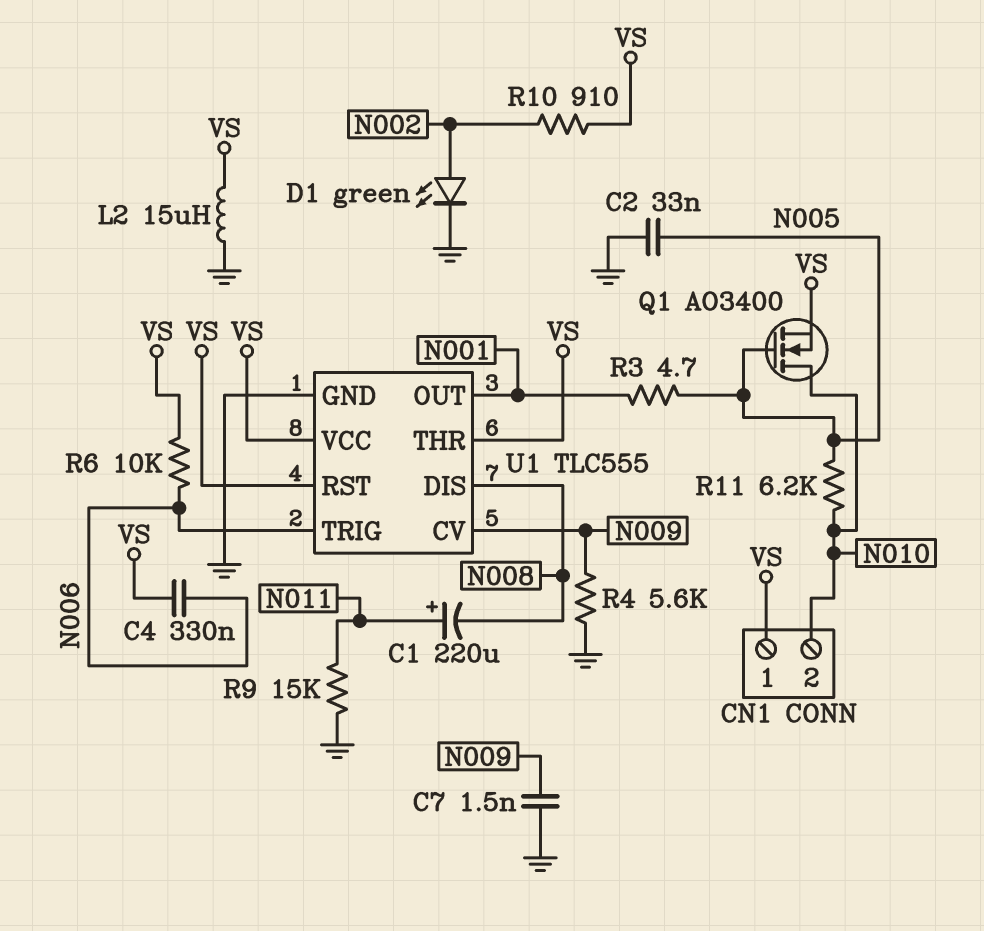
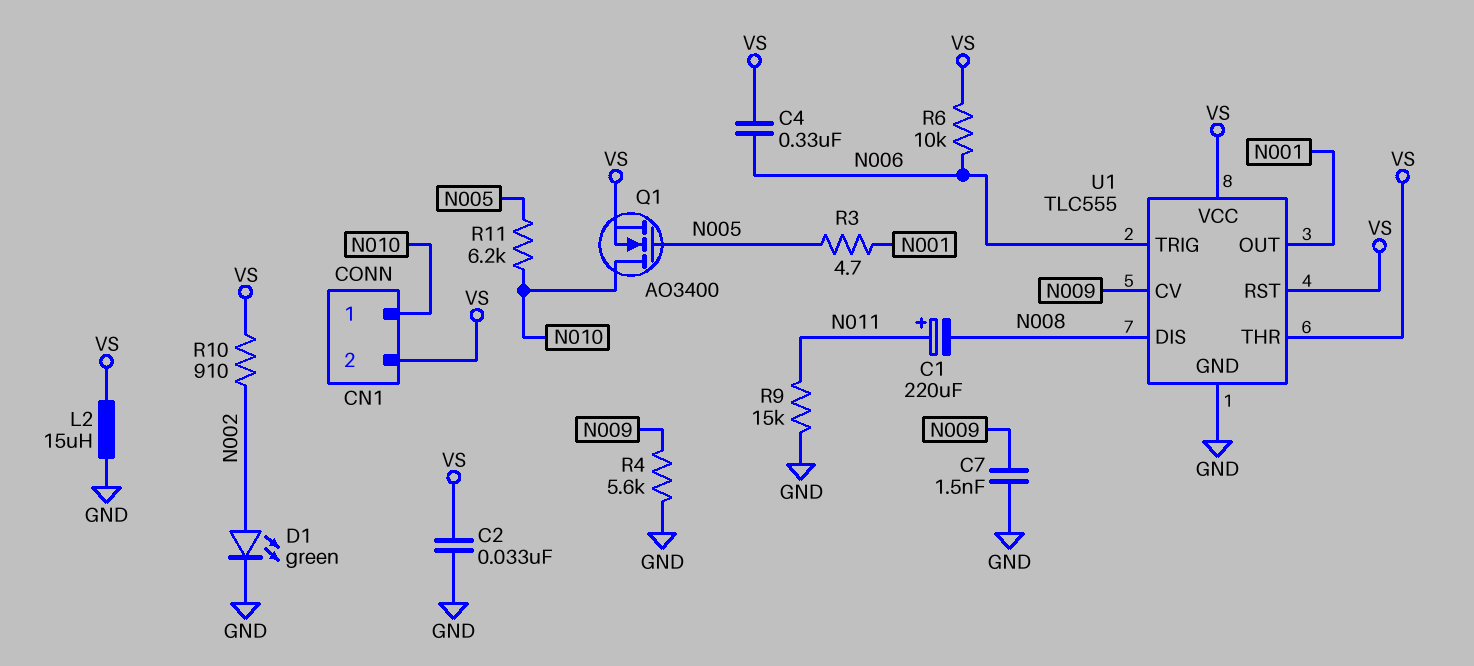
C2: 33nF (GND, N005) -> 33nF (GND, VS)
CN1 pin 1: VS -> N010
CN1 pin 2: N010 -> VS

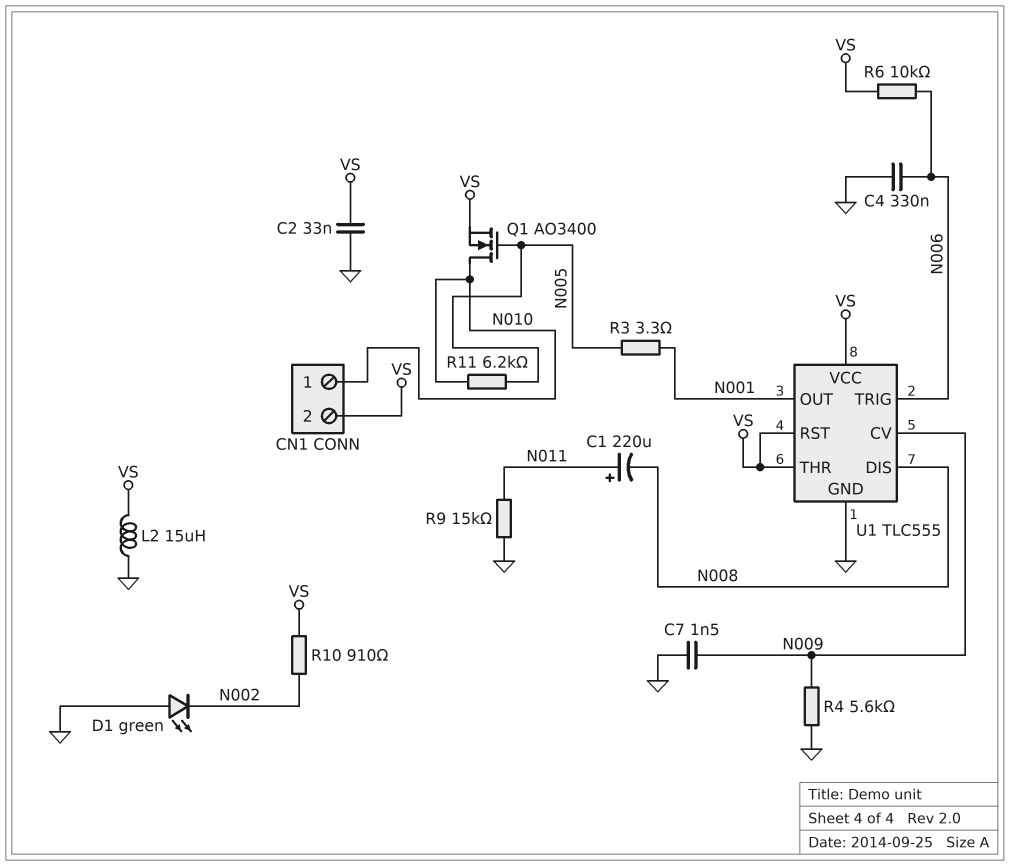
C4: 330nF (N006, VS) -> 330nF (GND, N006)
D1: LED green (A N002, K GND) -> LED green (A GND, K N002)
R3: 4.7 (N001, N005) -> 3.3 (N001, N005)

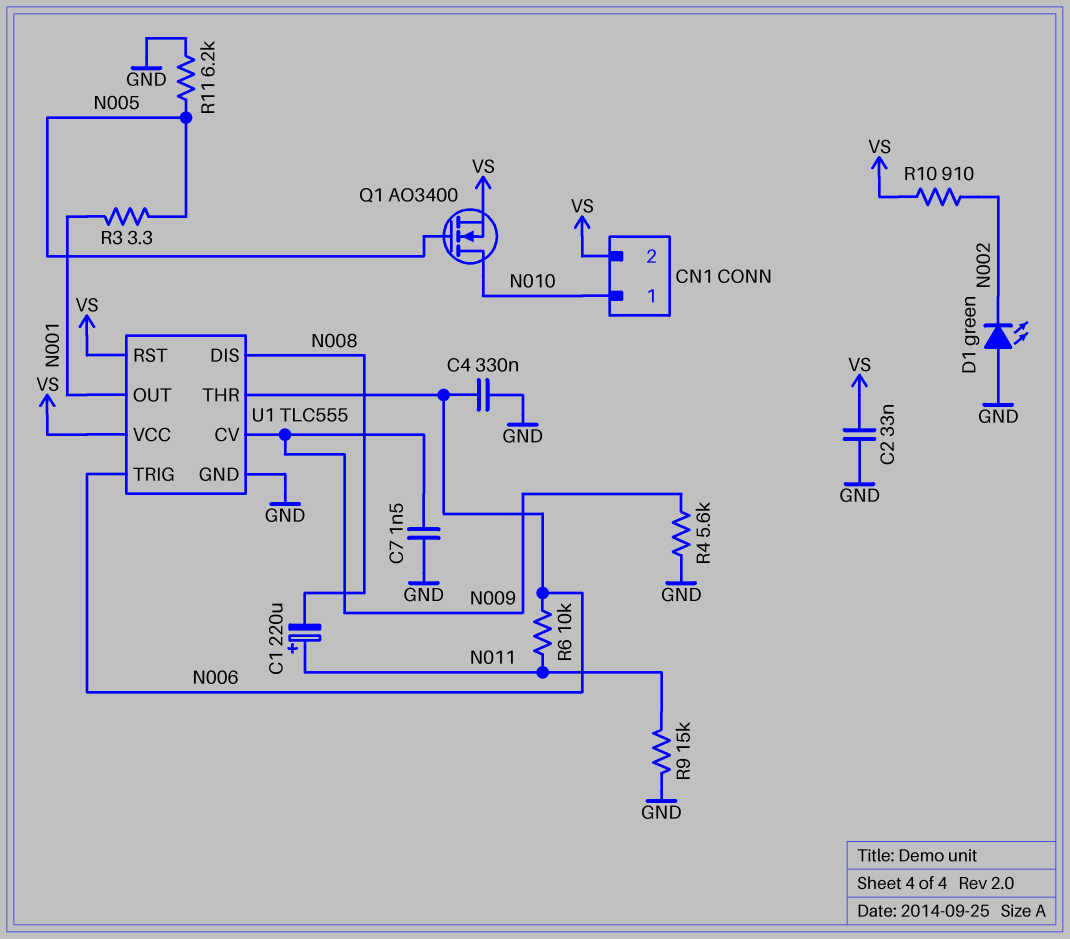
L2: 15uH (GND, VS) -> none
R6: 10k (N006, VS) -> 10k (N006, N011)
R11: 6.2k (N005, N010) -> 6.2k (GND, N005)
U1 pin THR: VS -> N006

